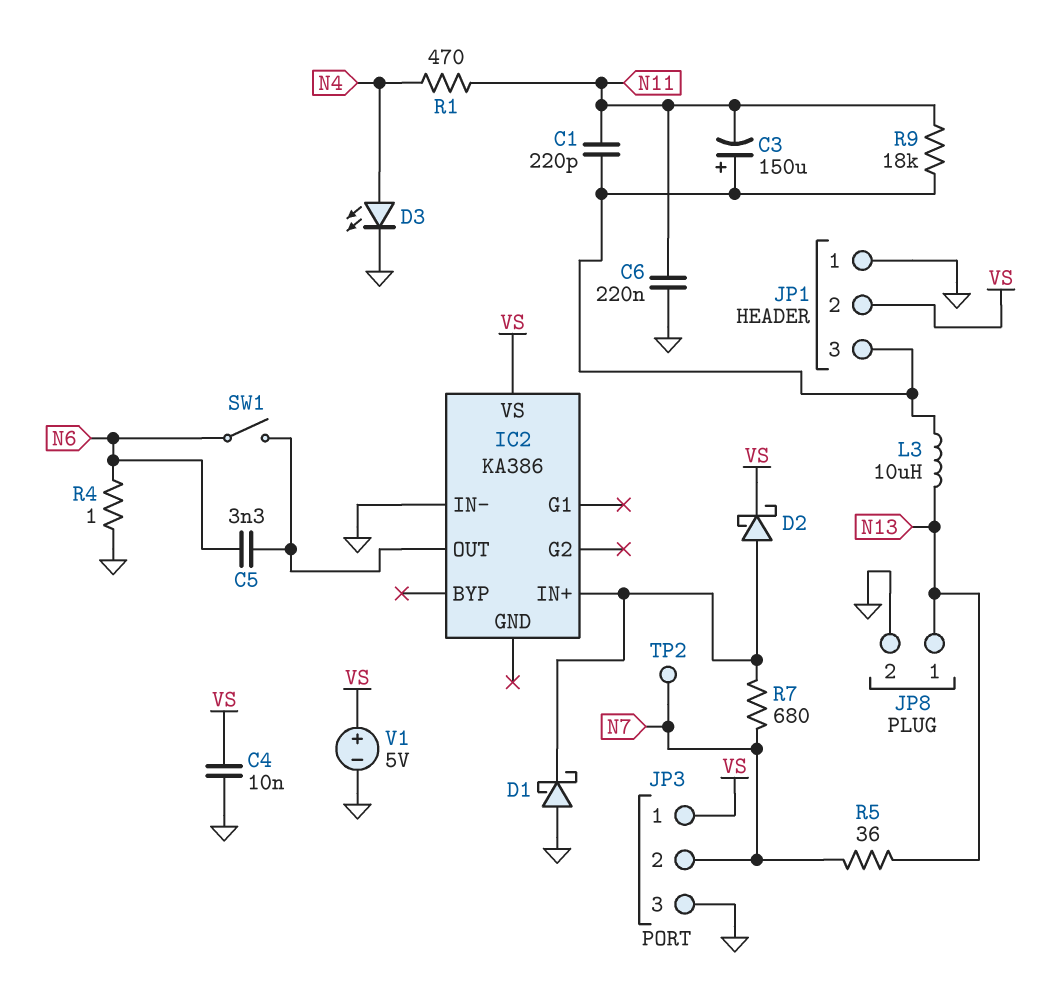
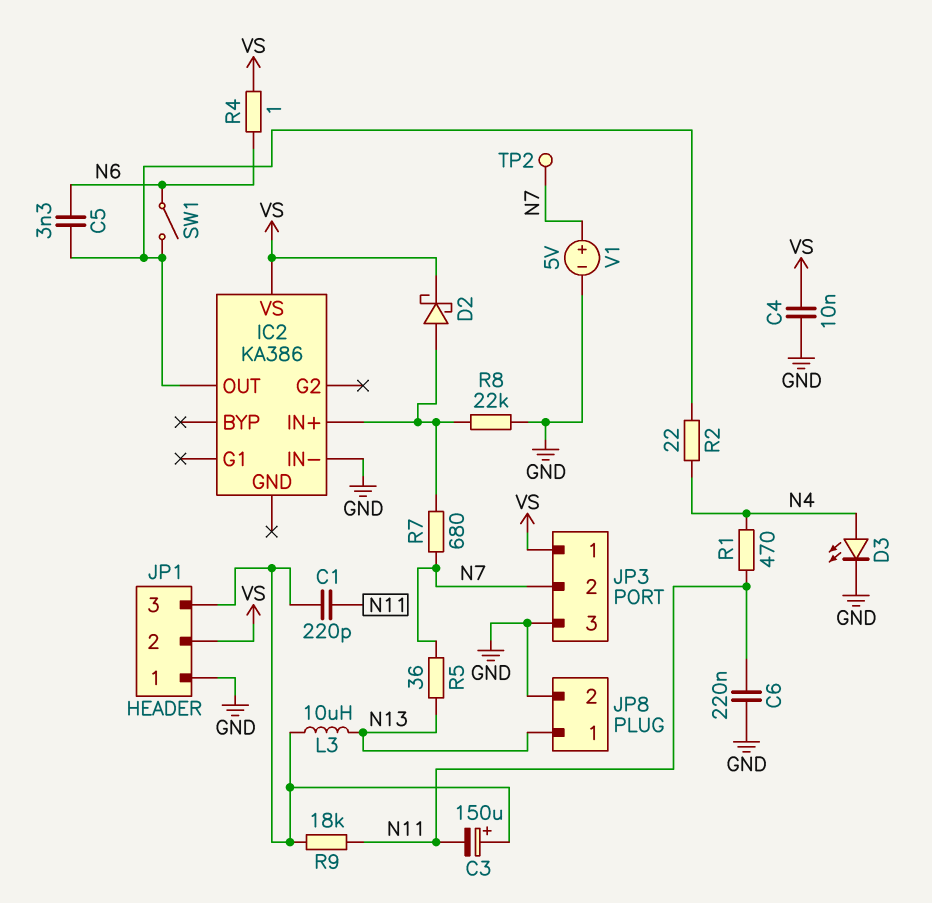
D1: schottky (A GND, K IC2/IN+) -> none
R2: none -> 22 (IC2/OUT, N4)
R4: 1 (GND, N6) -> 1 (N6, VS)
R8: none -> 22k (GND, IC2/IN+)
V1: 5V (plus VS, minus GND) -> 5V (plus N7, minus GND)

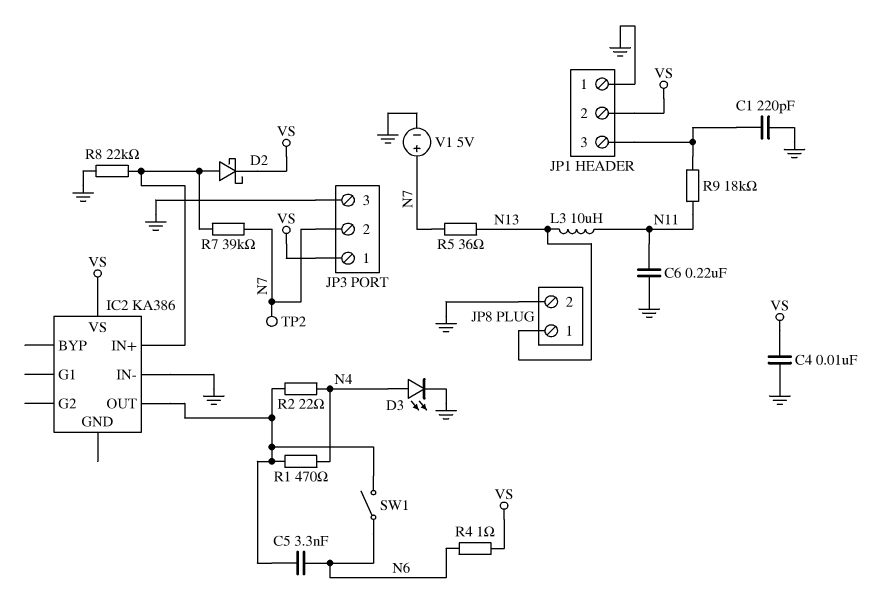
C1: 220pF (JP1/3, N11) -> 220pF (GND, JP1/3)
C3: 150uF (plus JP1/3, minus N11) -> none
L3: 10uH (JP1/3, N13) -> 10uH (N11, N13)
R1: 470 (N4, N11) -> 470 (IC2/OUT, N4)
R7: 680 (IC2/IN+, N7) -> 39k (IC2/IN+, N7)

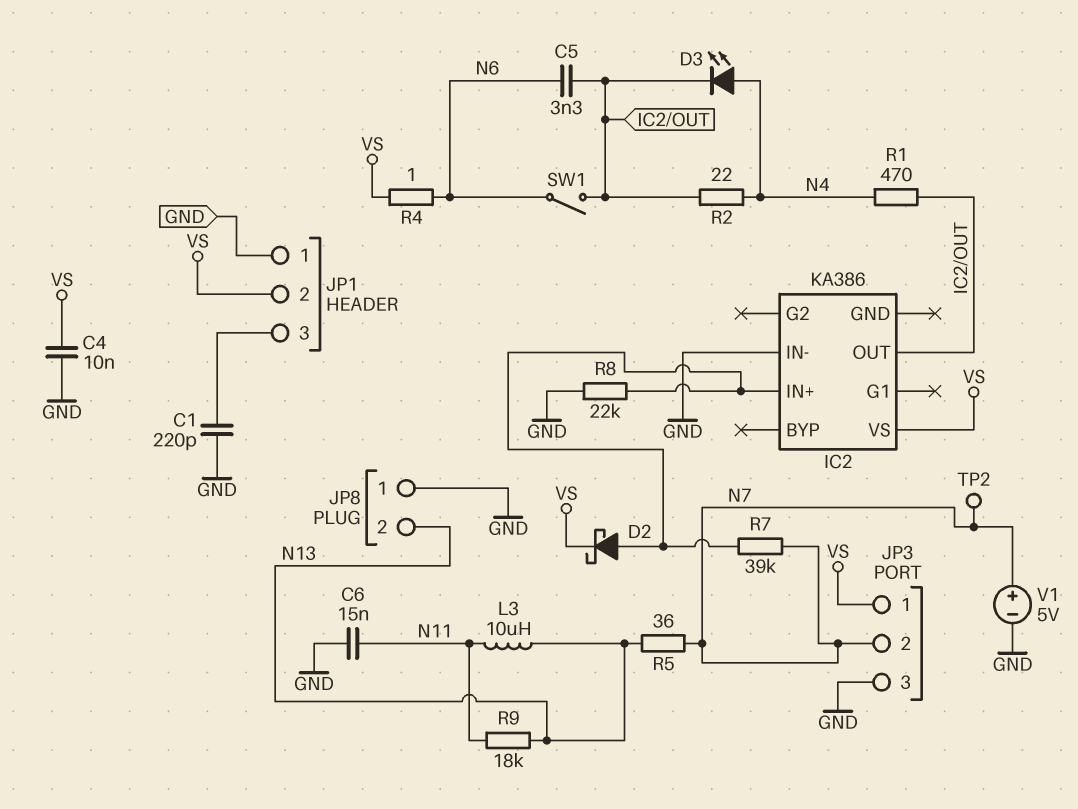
C6: 220nF (GND, N11) -> 15nF (GND, N11)
D3: LED (A N4, K GND) -> LED (A N4, K IC2/OUT)
JP8 pin 1: N13 -> GND
JP8 pin 2: GND -> N13
R9: 18k (JP1/3, N11) -> 18k (N11, N13)

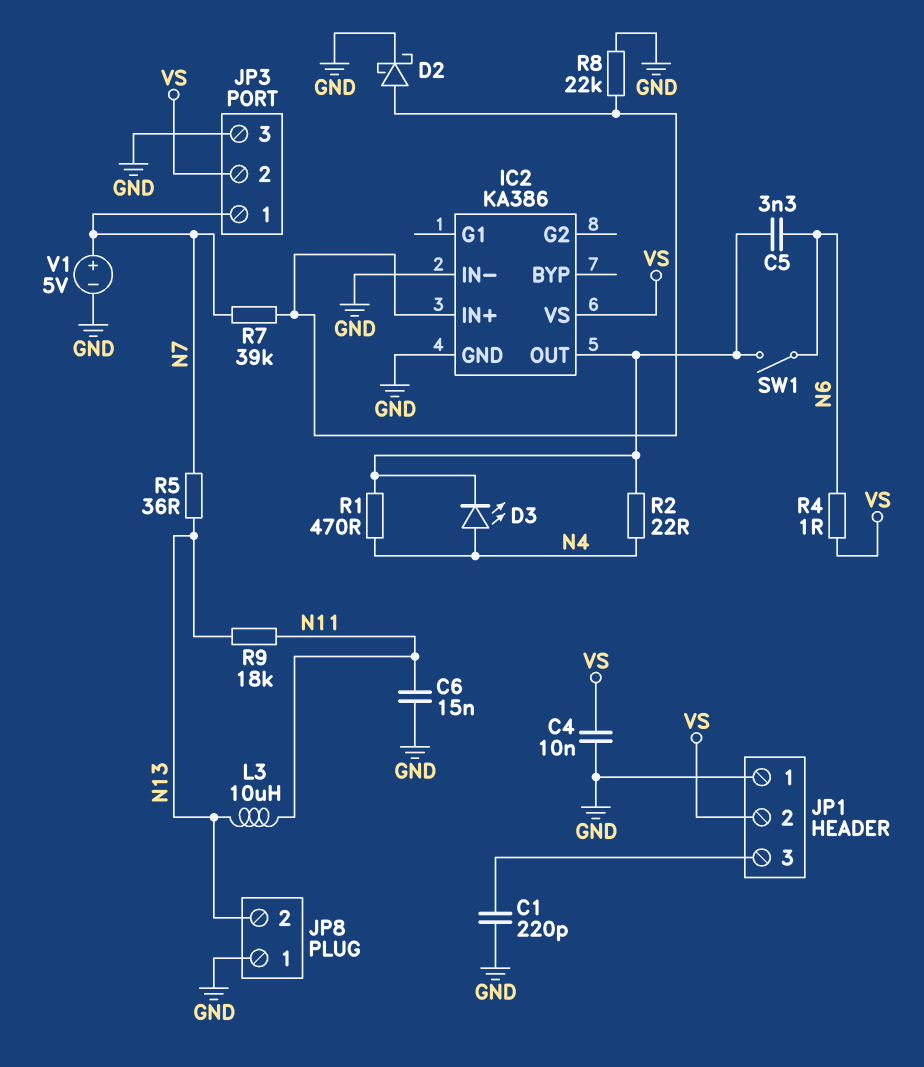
D2: schottky (A IC2/IN+, K VS) -> schottky (A IC2/IN+, K GND)
IC2 pin GND: none -> GND
JP3 pin 1: VS -> N7
JP3 pin 2: N7 -> VS
TP2: test point (N7) -> none

